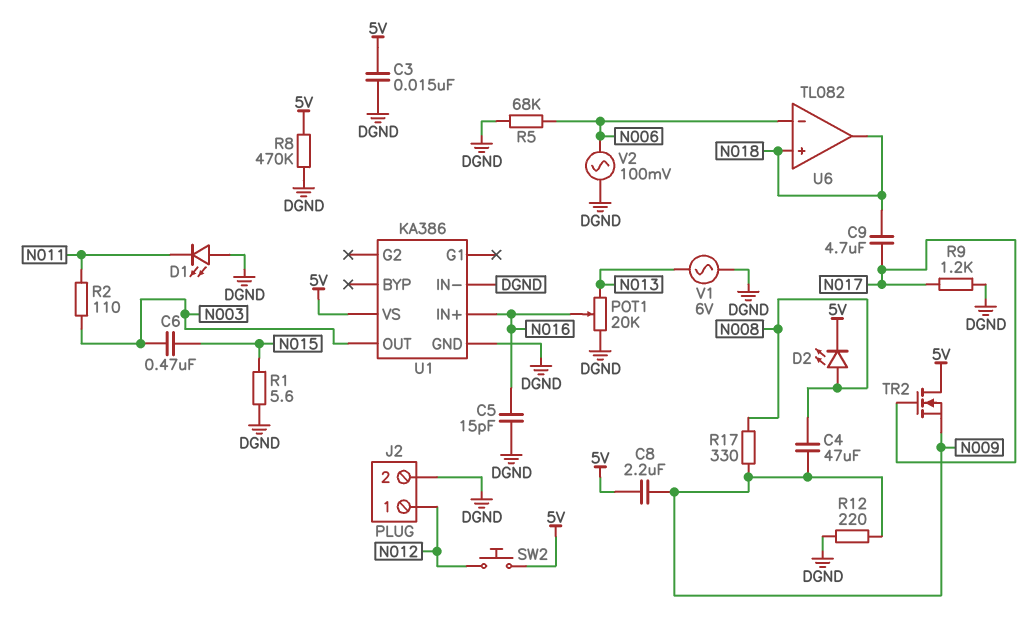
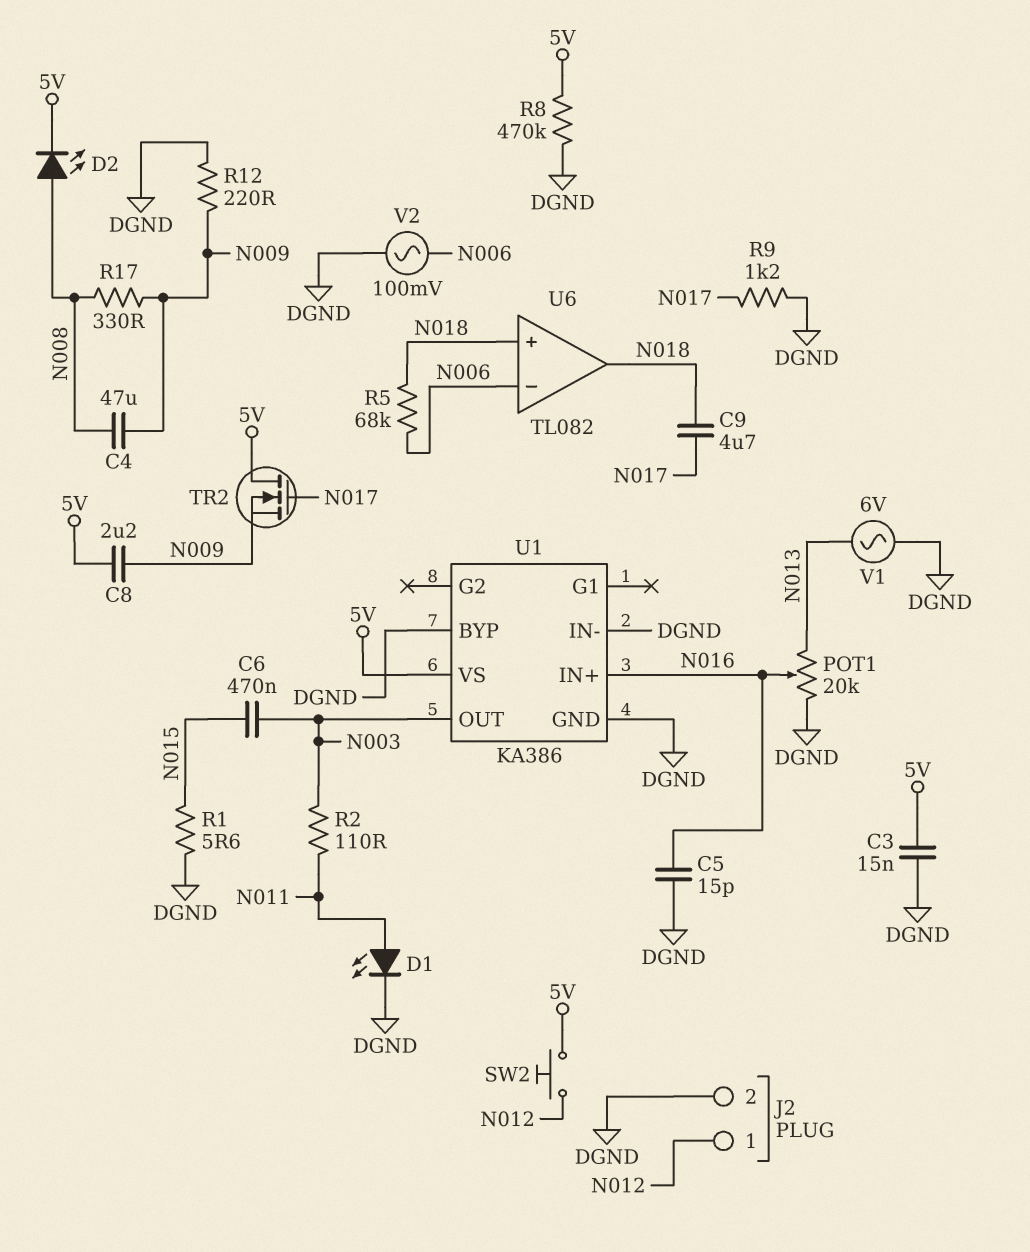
D1: LED (A DGND, K N011) -> LED (A N011, K DGND)
R5: 68k (DGND, N006) -> 68k (N006, N018)
U1 pin BYP: none -> DGND

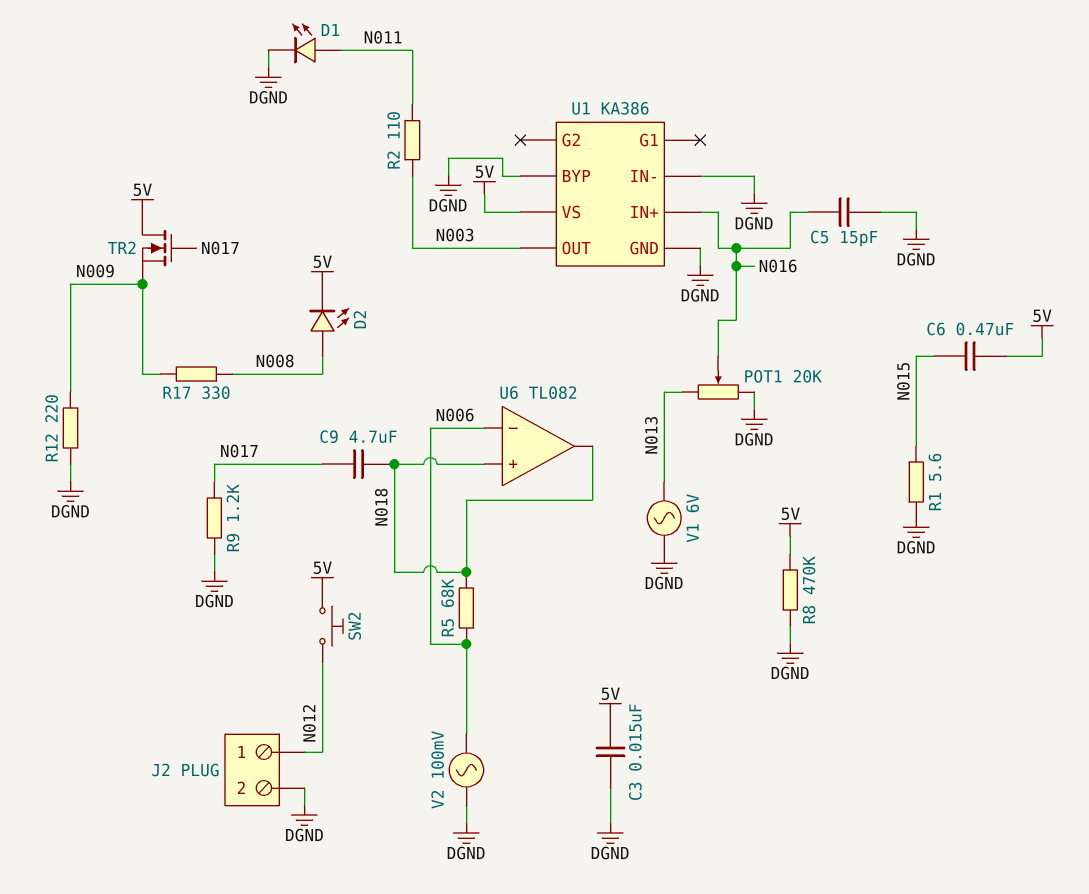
C4: 47uF (N008, N009) -> none
C6: 470nF (N003, N015) -> 470nF (5V, N015)
C8: 2.2uF (5V, N009) -> none

